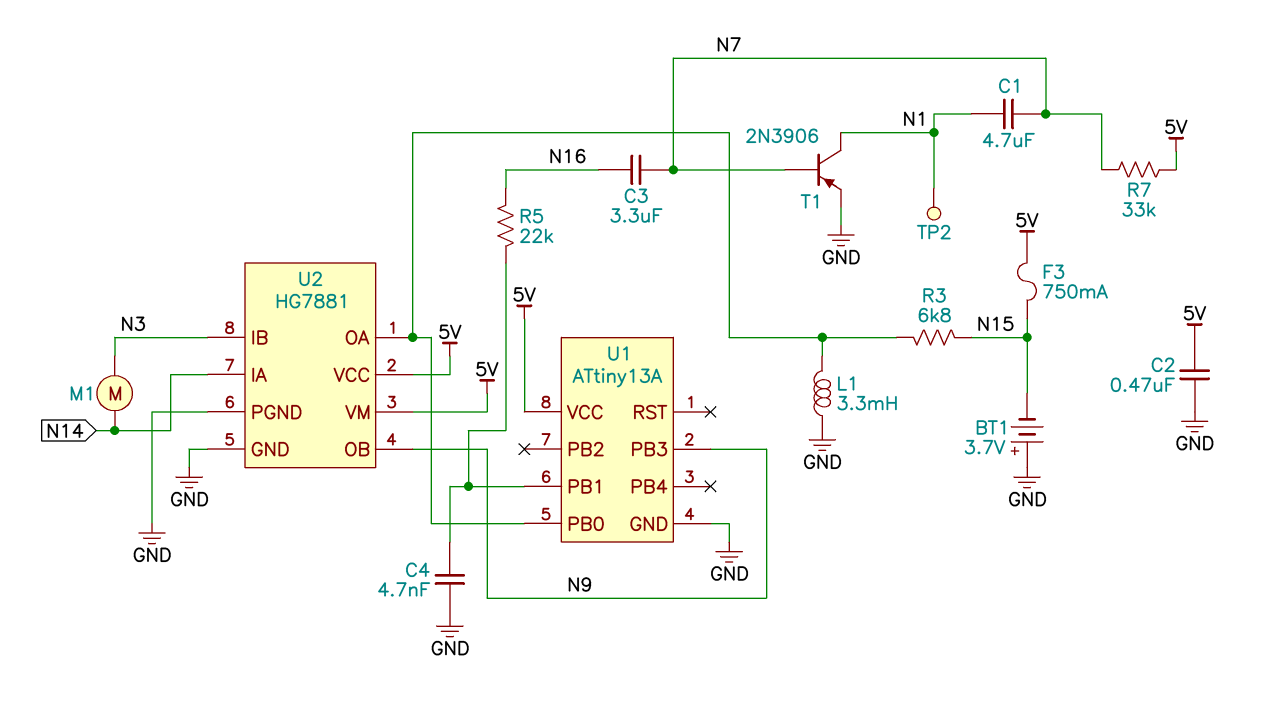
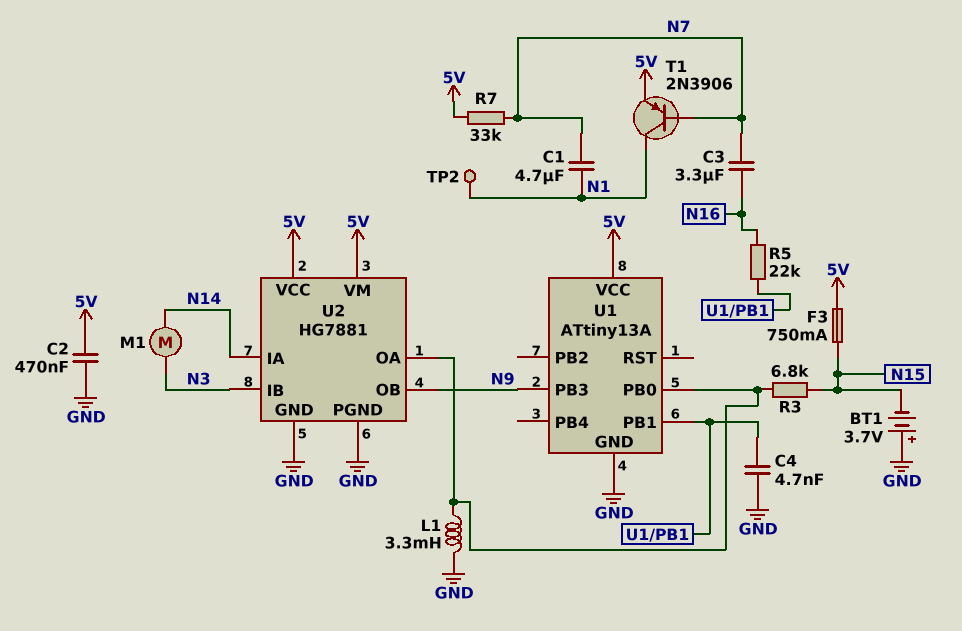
T1: PNP 2N3906 (B N7, C N1, E GND) -> PNP 2N3906 (B N7, C N1, E 5V)

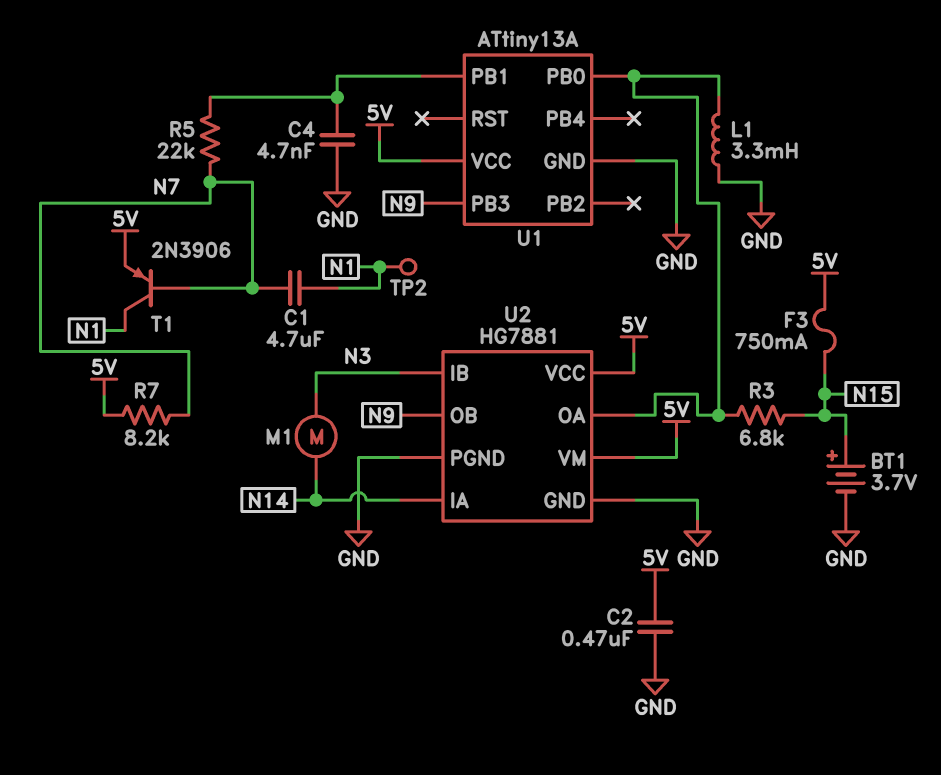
BT1: 3.7V (plus GND, minus N15) -> 3.7V (plus N15, minus GND)
C3: 3.3uF (N7, N16) -> none
R5: 22k (N16, U1/PB1) -> 22k (N7, U1/PB1)
R7: 33k (5V, N7) -> 8.2k (5V, N7)

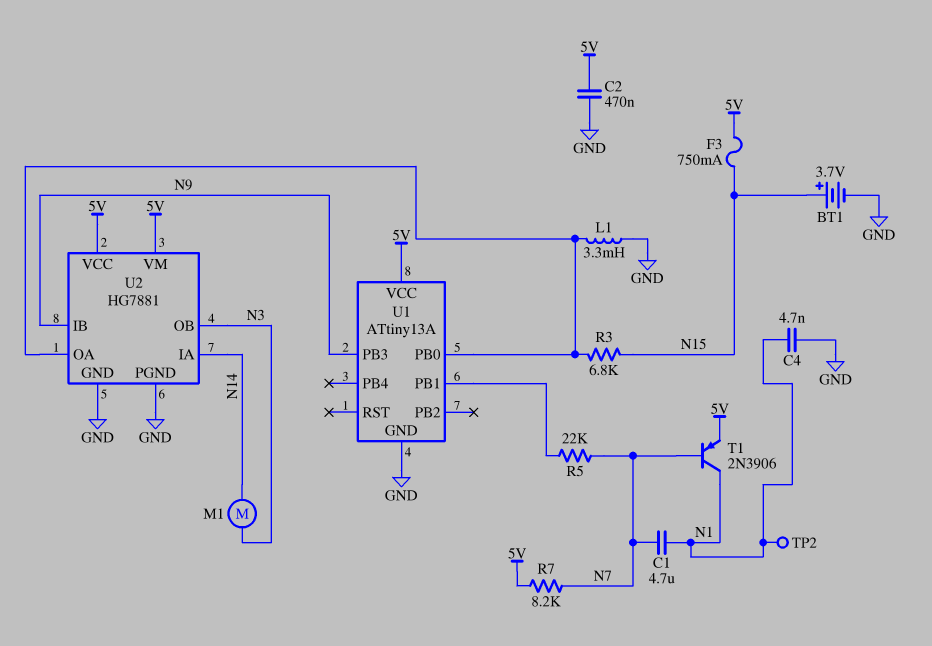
C4: 4.7nF (GND, U1/PB1) -> 4.7nF (GND, N1)
U2 pin IB: N3 -> N9
U2 pin OB: N9 -> N3

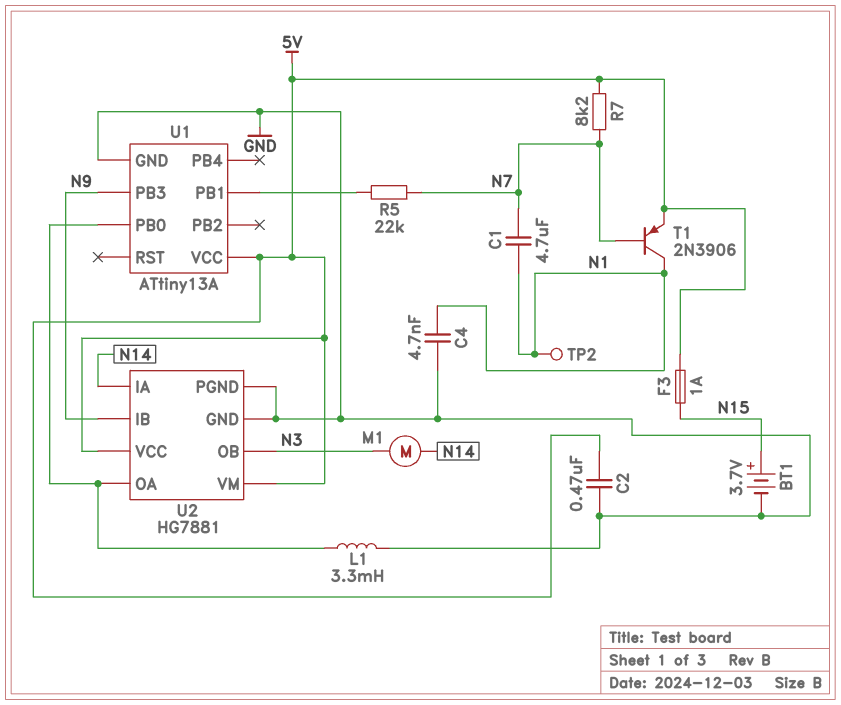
F3: 750mA (5V, N15) -> 1A (5V, N15)
R3: 6.8k (N15, U1/PB0) -> none

